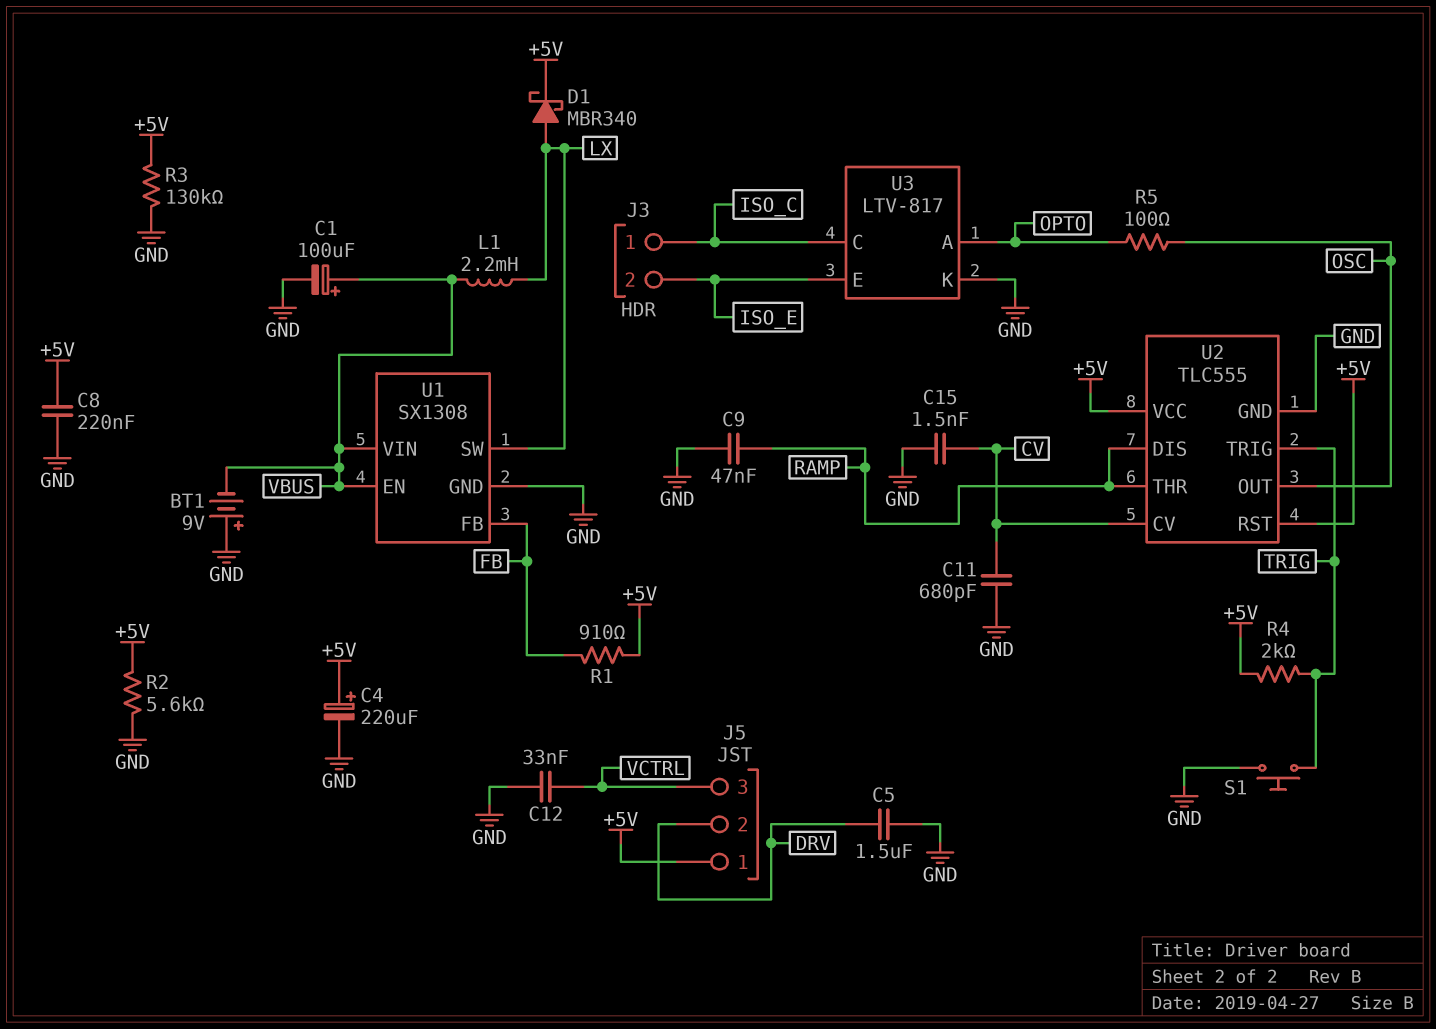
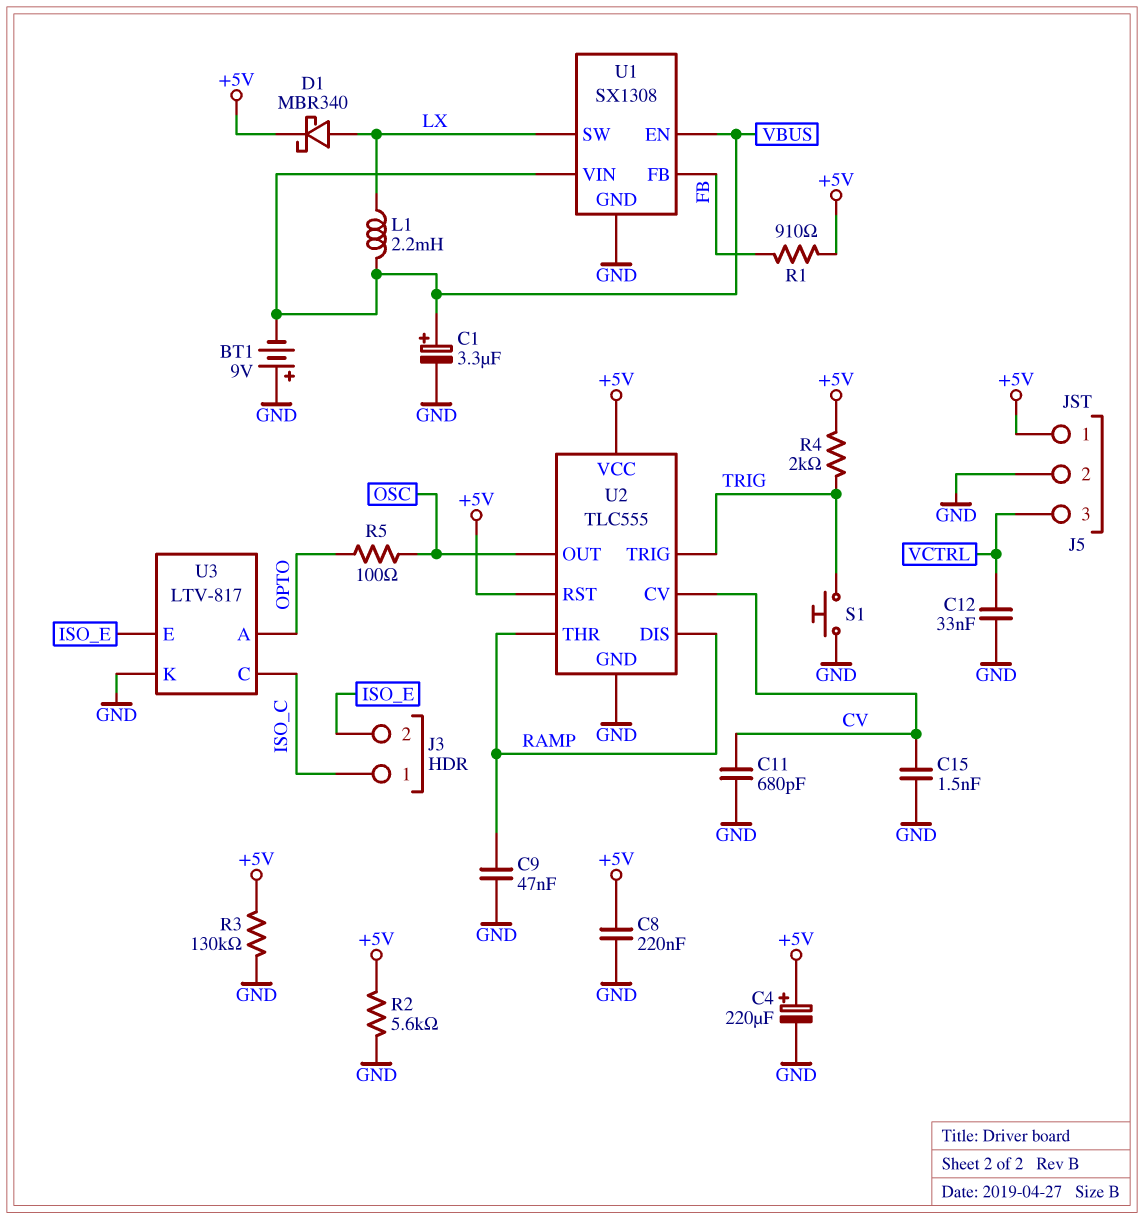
C1: 100uF (plus VBUS, minus GND) -> 3.3uF (plus VBUS, minus GND)
C5: 1.5uF (DRV, GND) -> none
J5 pin 2: DRV -> GND

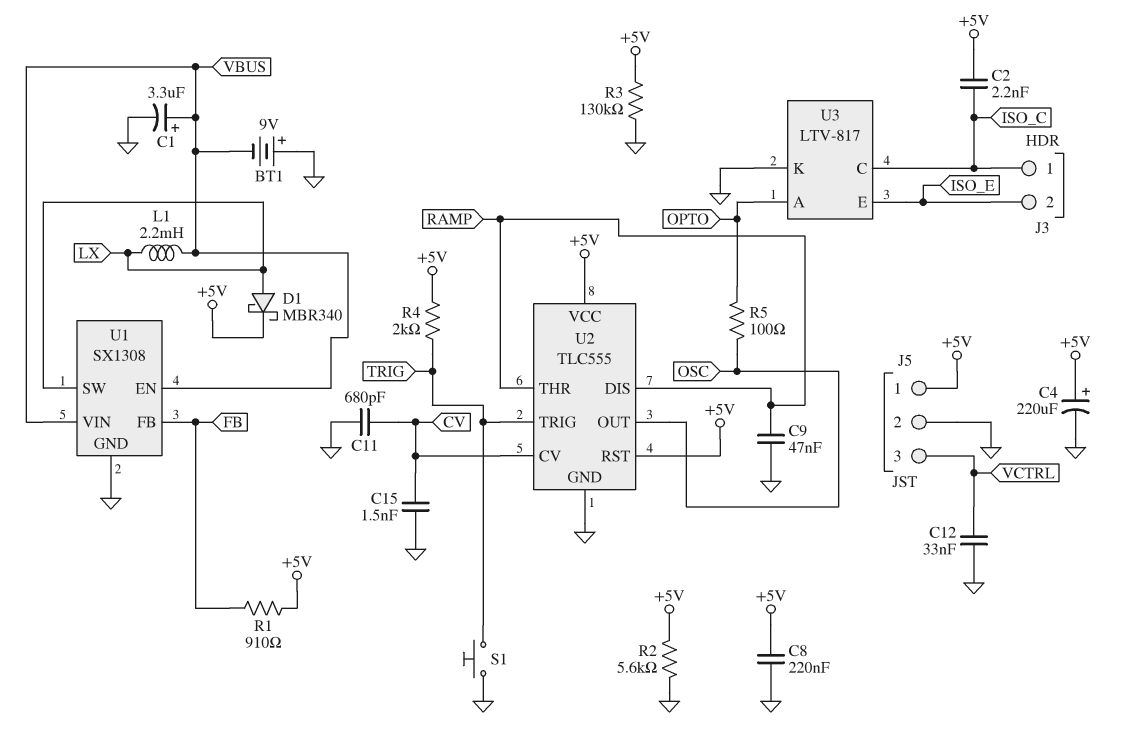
C2: none -> 2.2nF (+5V, ISO_C)

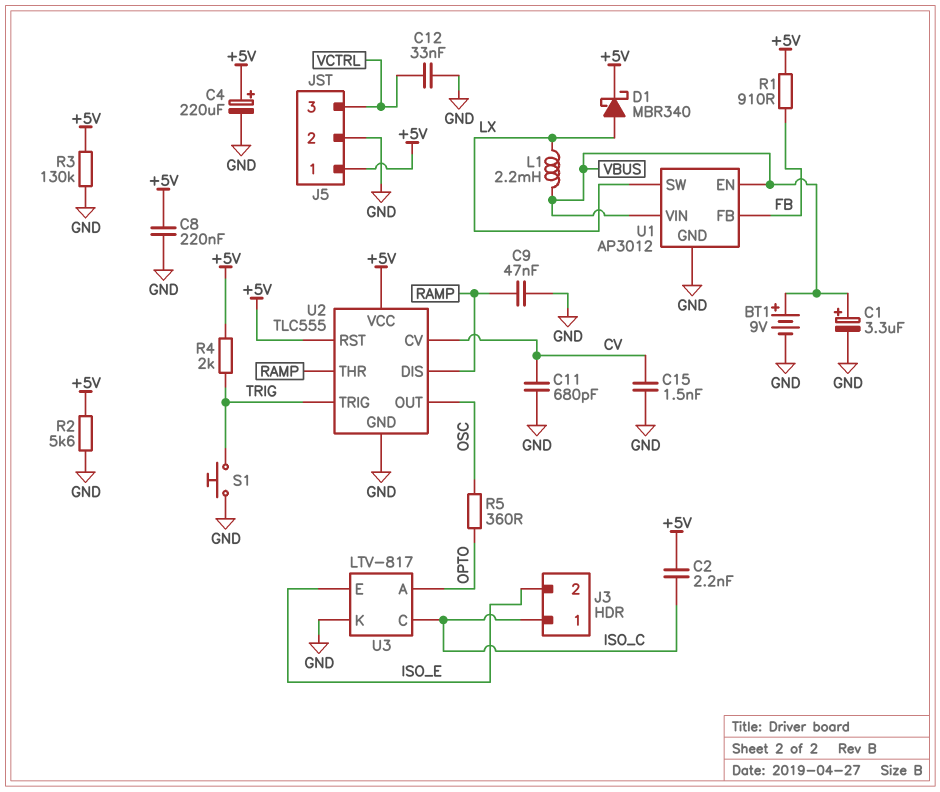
BT1: 9V (plus GND, minus VBUS) -> 9V (plus VBUS, minus GND)
R5: 100 (OPTO, OSC) -> 360 (OPTO, OSC)
U1: SX1308 -> AP3012

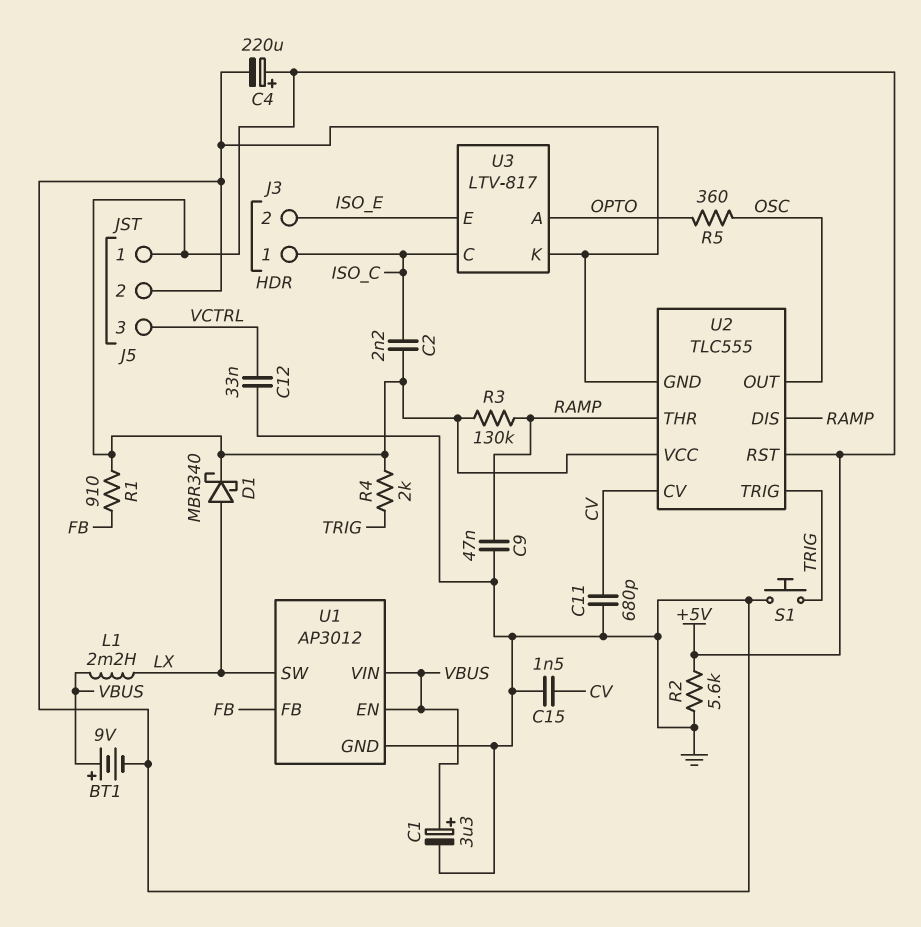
C8: 220nF (+5V, GND) -> none
R3: 130k (+5V, GND) -> 130k (+5V, RAMP)

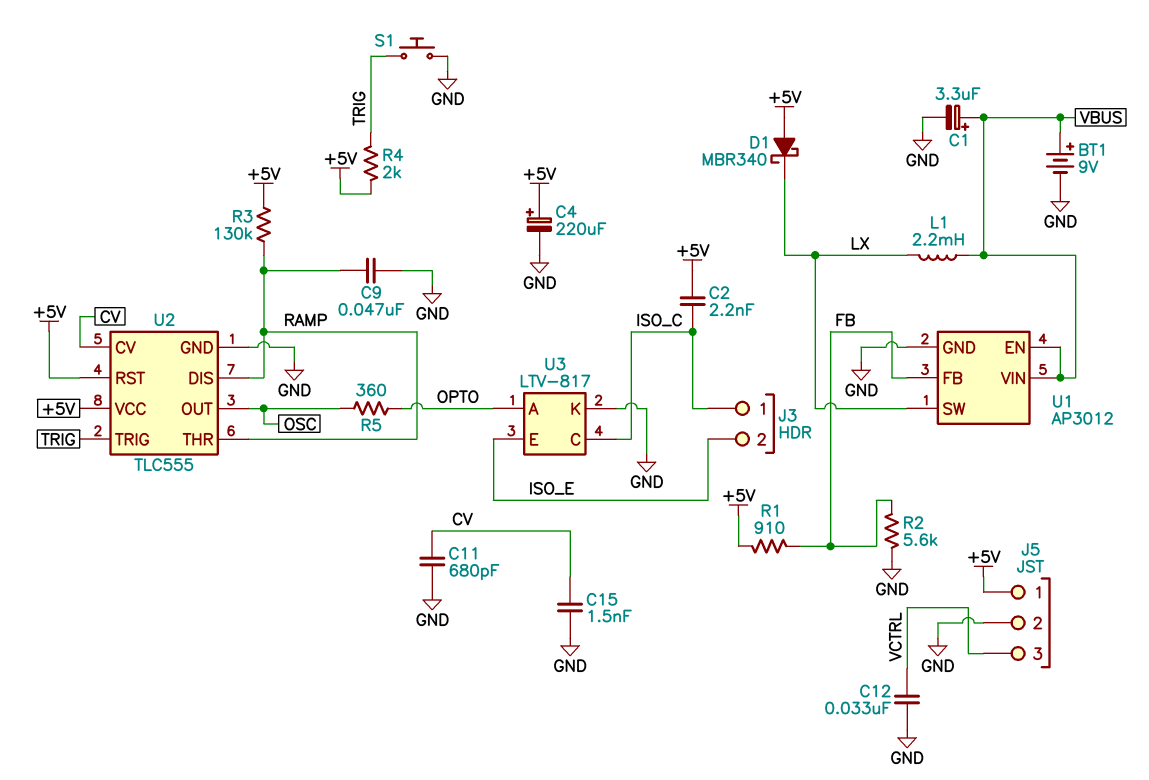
D1: schottky MBR340 (A LX, K +5V) -> schottky MBR340 (A +5V, K LX)
R2: 5.6k (+5V, GND) -> 5.6k (FB, GND)

